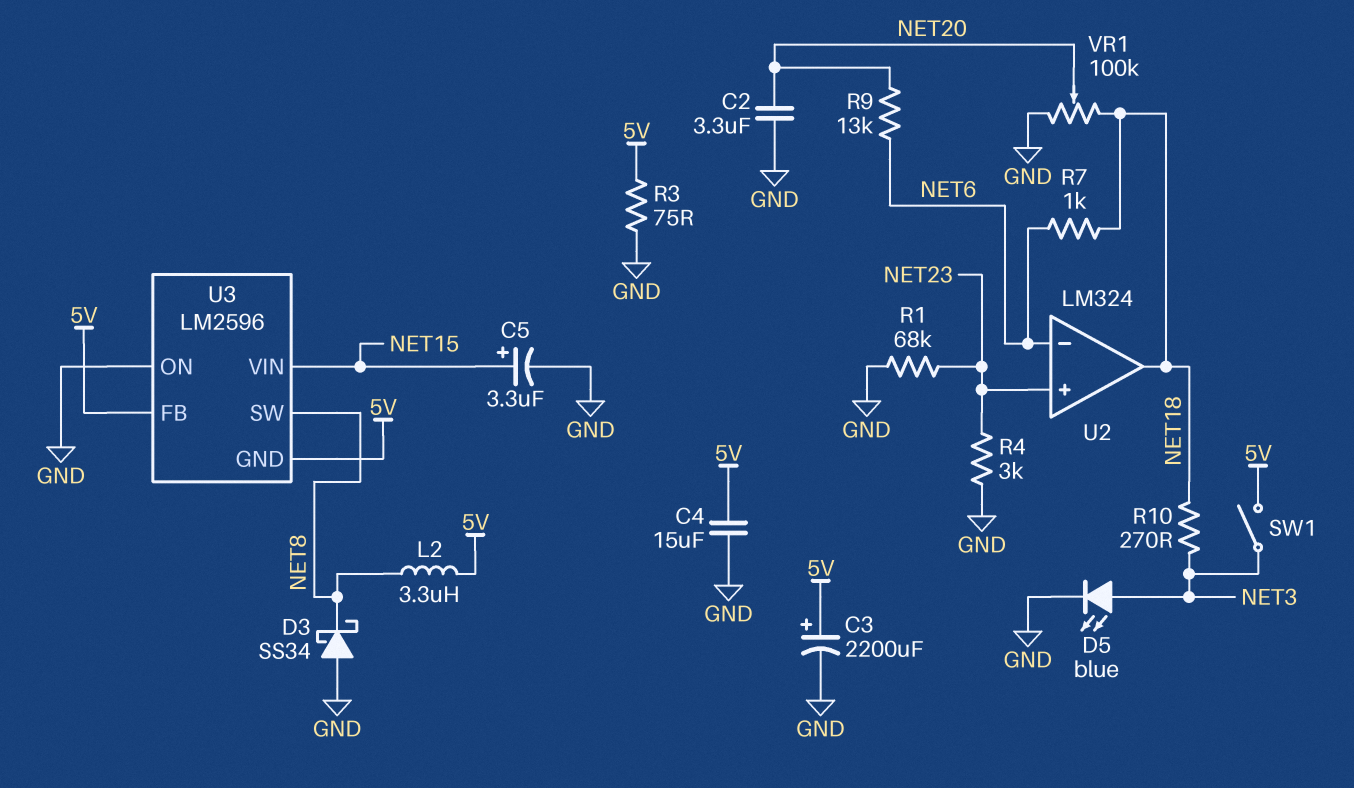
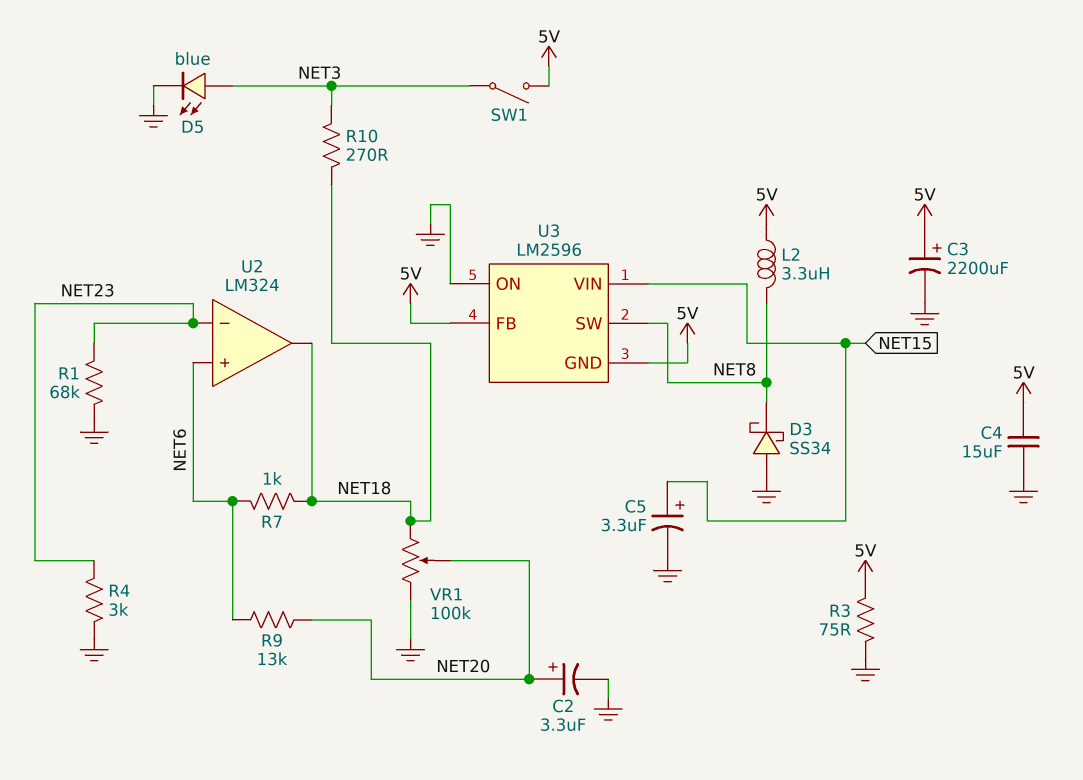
C2: 3.3uF (GND, NET20) -> 3.3uF (plus NET20, minus GND)
U2 pin in+: NET23 -> NET6
U2 pin in-: NET6 -> NET23

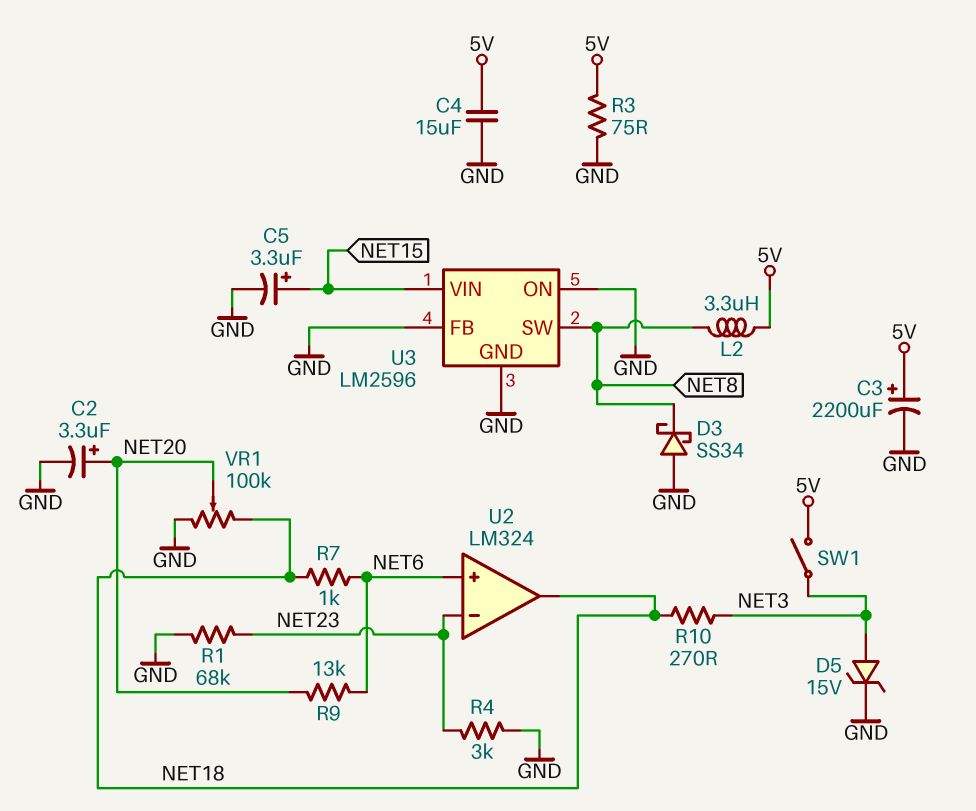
D5: LED blue (A NET3, K GND) -> zener 15V (A NET3, K GND)
U3 pin FB: 5V -> GND
U3 pin GND: 5V -> GND

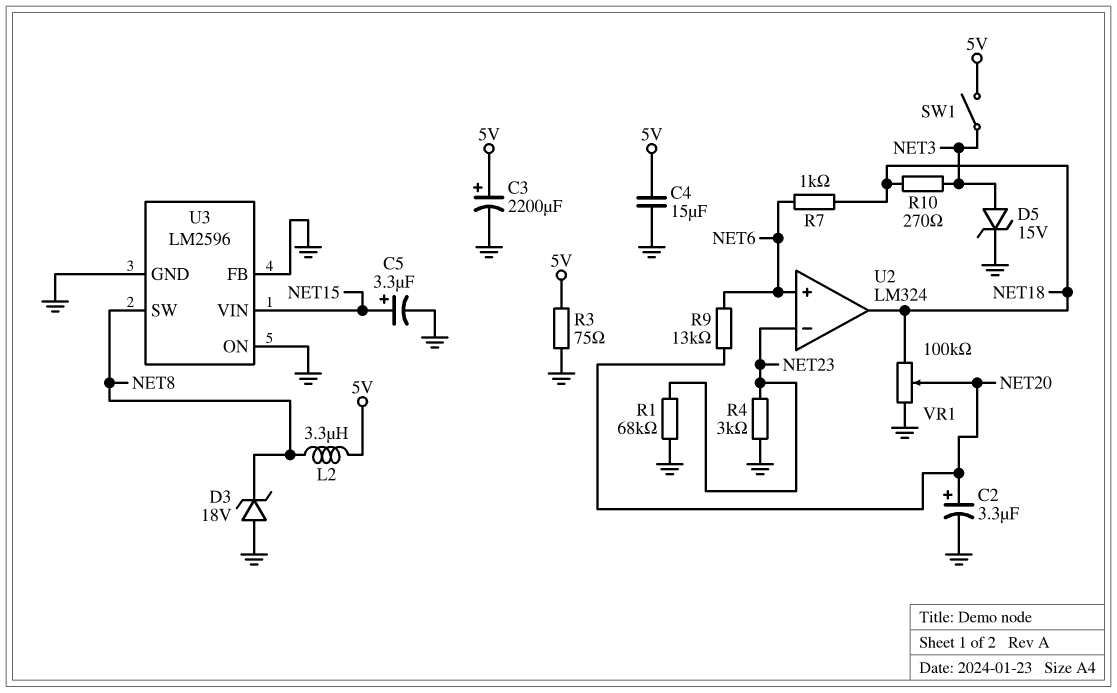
D3: schottky SS34 (A GND, K NET8) -> zener 18V (A GND, K NET8)

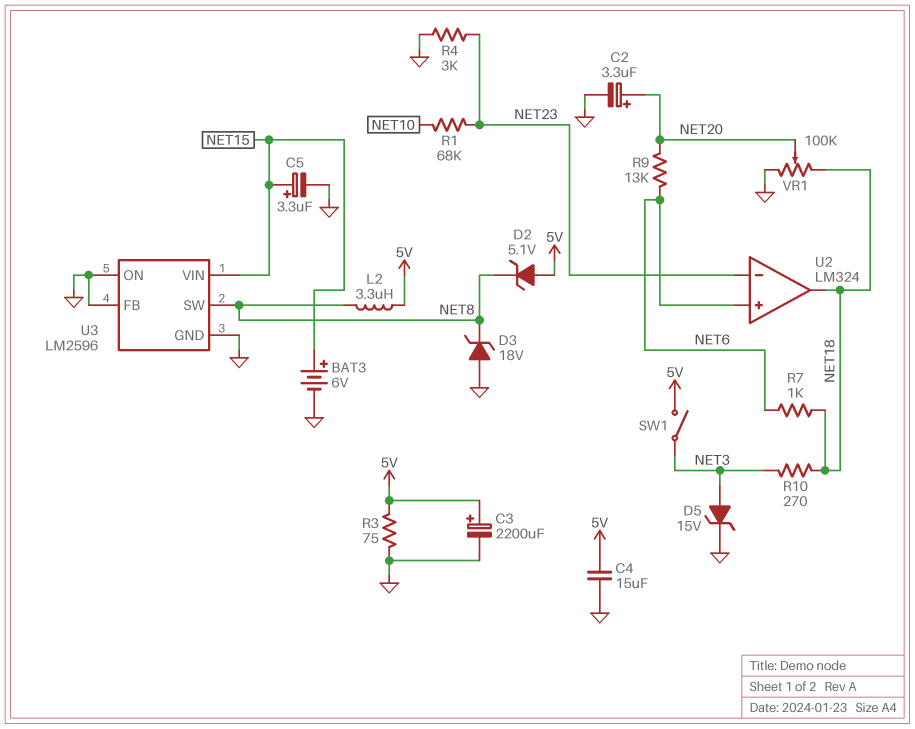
BAT3: none -> 6V (plus NET15, minus GND)
D2: none -> zener 5.1V (A 5V, K NET8)
R1: 68k (GND, NET23) -> 68k (NET10, NET23)

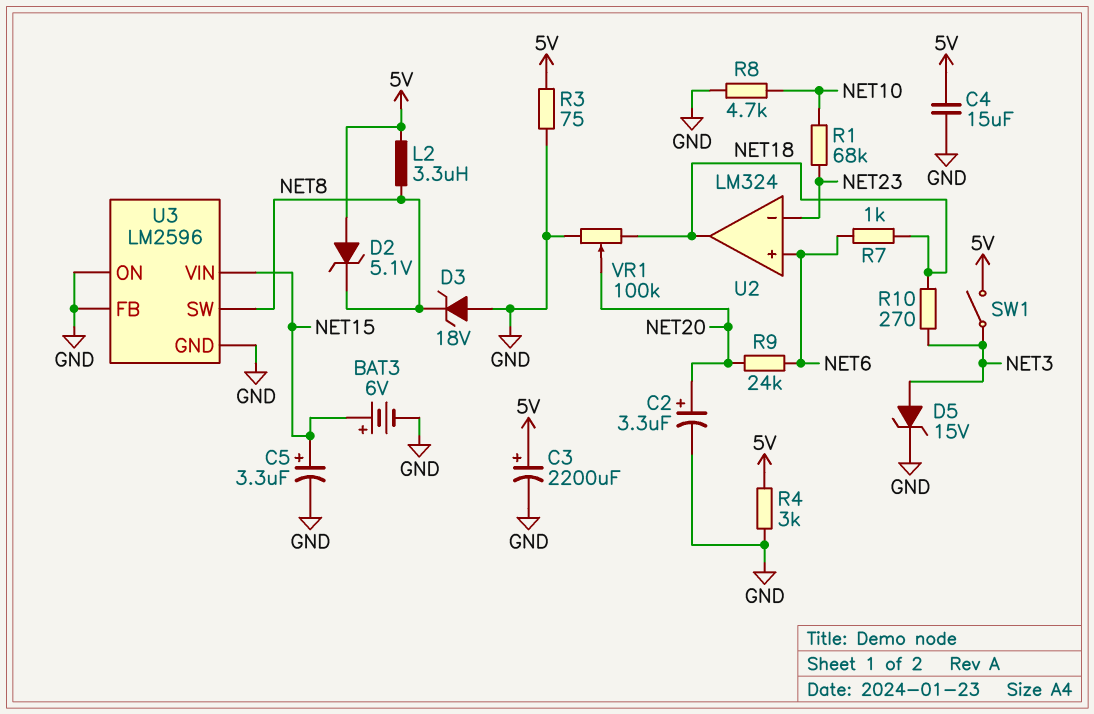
R4: 3k (GND, NET23) -> 3k (5V, GND)
R8: none -> 4.7k (GND, NET10)
R9: 13k (NET6, NET20) -> 24k (NET6, NET20)

